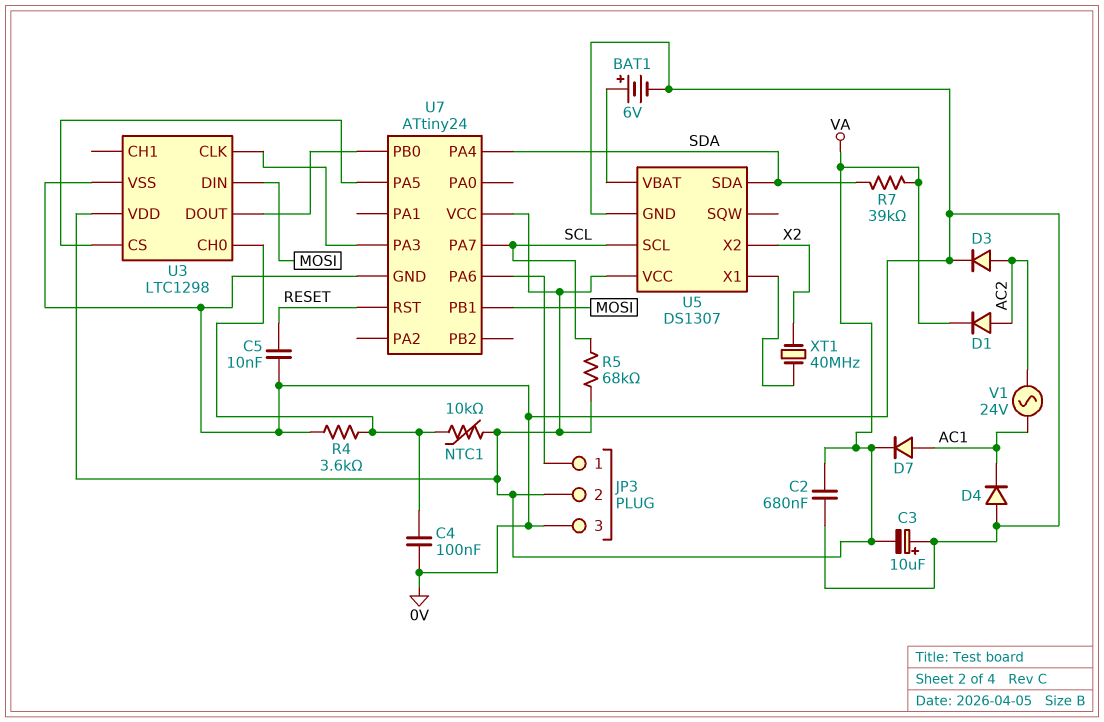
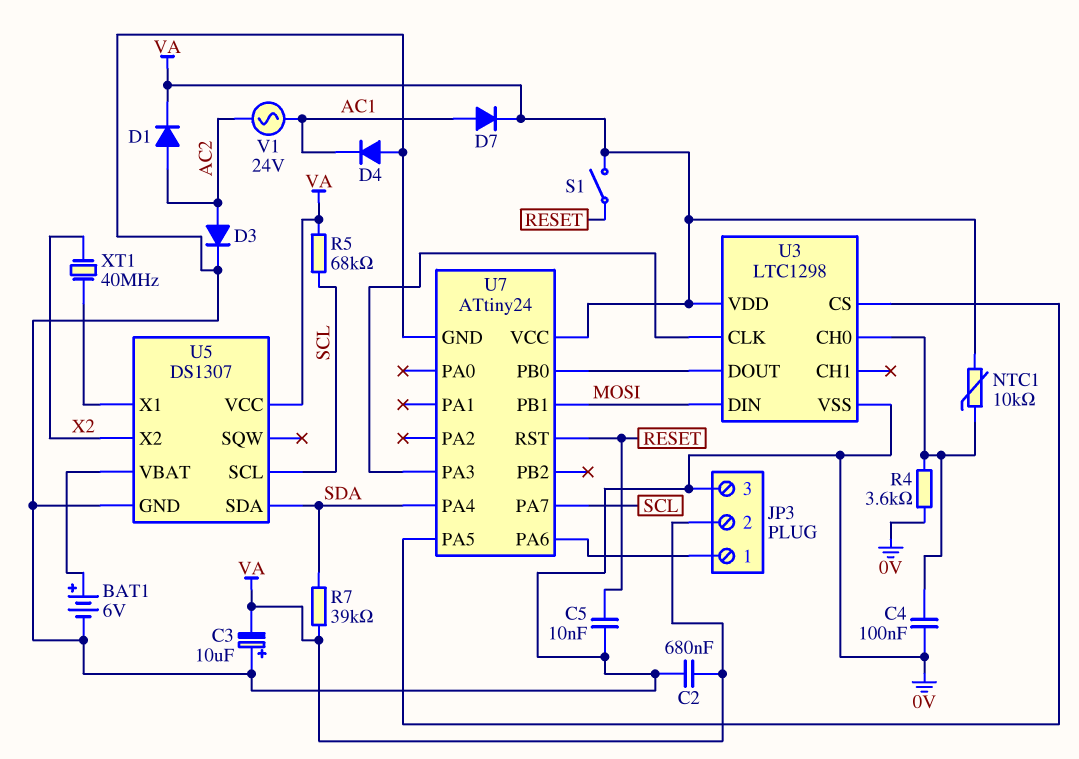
S1: none -> switch (RESET, VA)

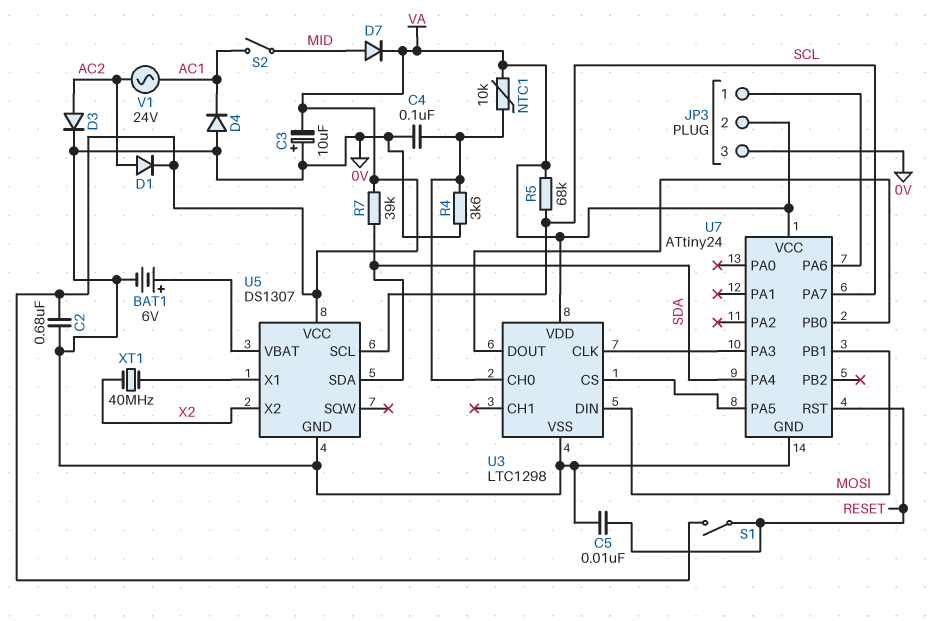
D7: diode (A AC1, K VA) -> diode (A MID, K VA)
S2: none -> switch (AC1, MID)

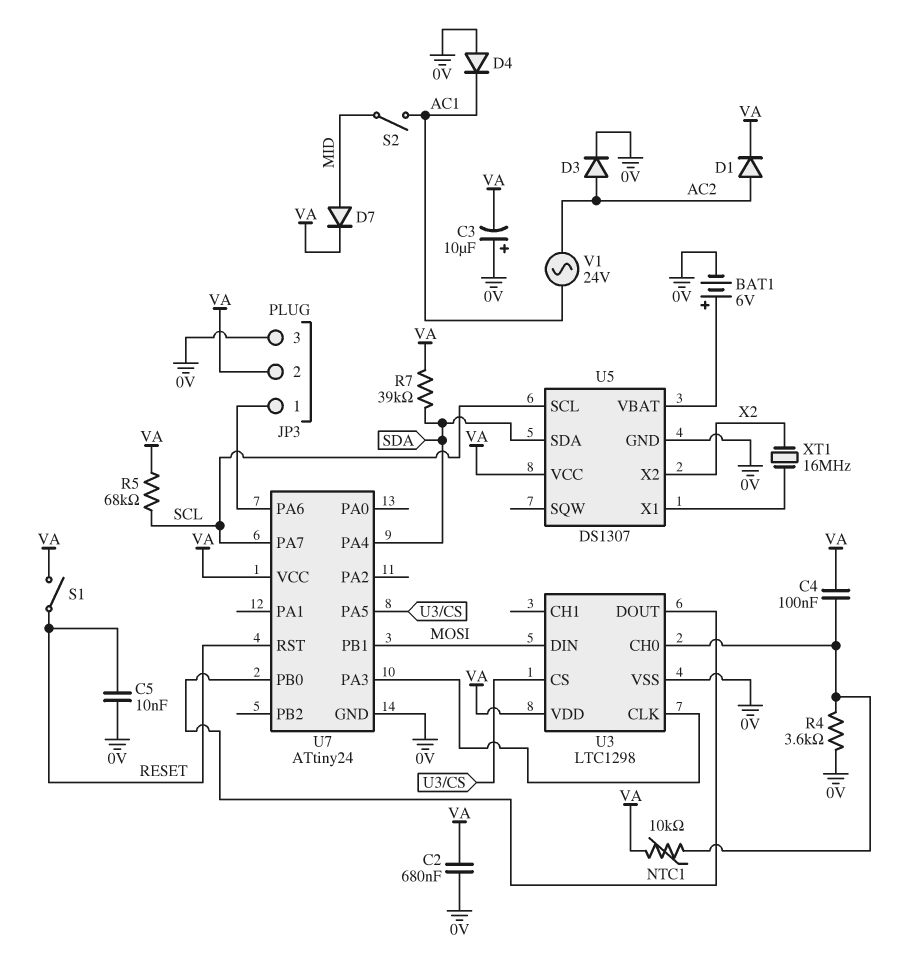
C4: 100nF (0V, U3/CH0) -> 100nF (U3/CH0, VA)
XT1: 40MHz (U5/X1, X2) -> 16MHz (U5/X1, X2)

